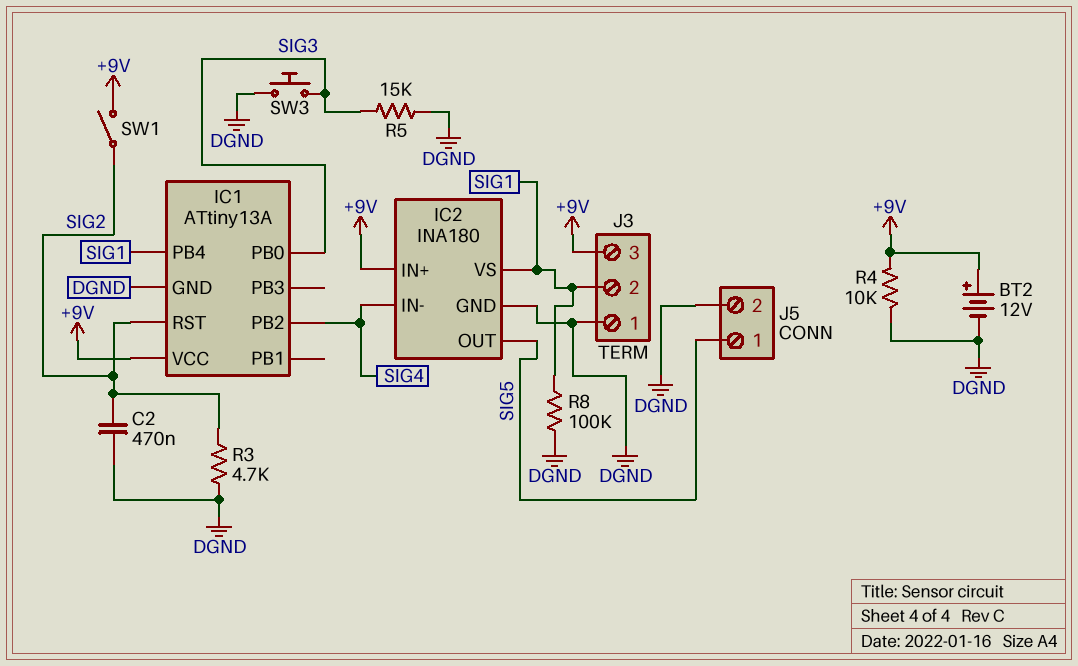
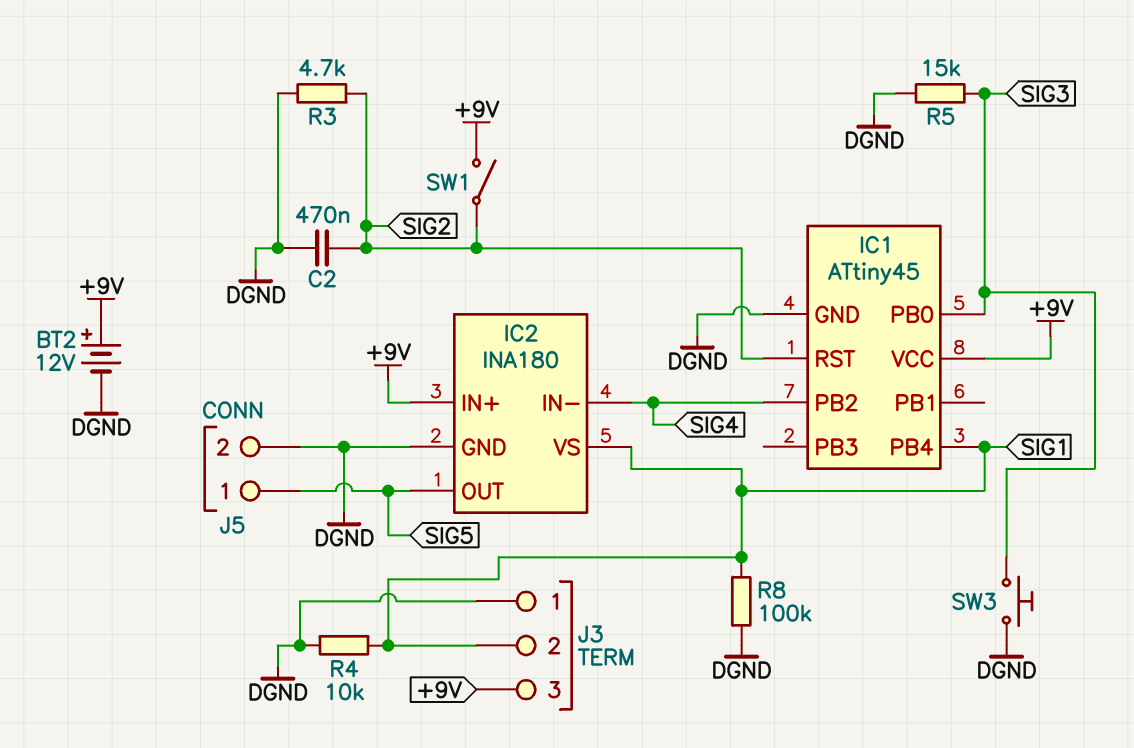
IC1: ATtiny13A -> ATtiny45
R4: 10k (+9V, DGND) -> 10k (DGND, SIG1)

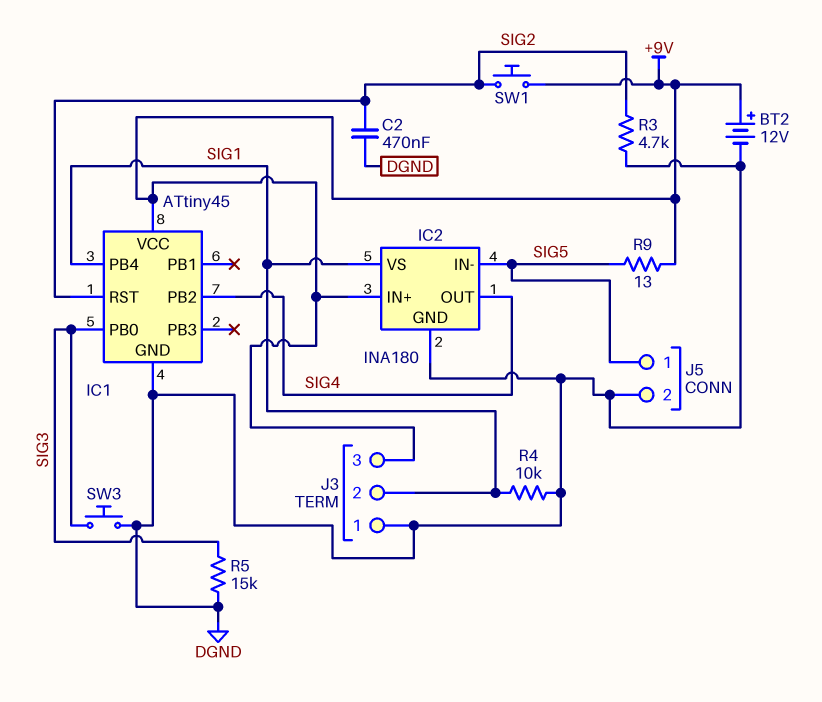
IC2 pin IN-: SIG4 -> SIG5
IC2 pin OUT: SIG5 -> SIG4
R8: 100k (DGND, SIG1) -> none
R9: none -> 13 (+9V, SIG5)
SW1: switch (+9V, SIG2) -> button (+9V, SIG2)

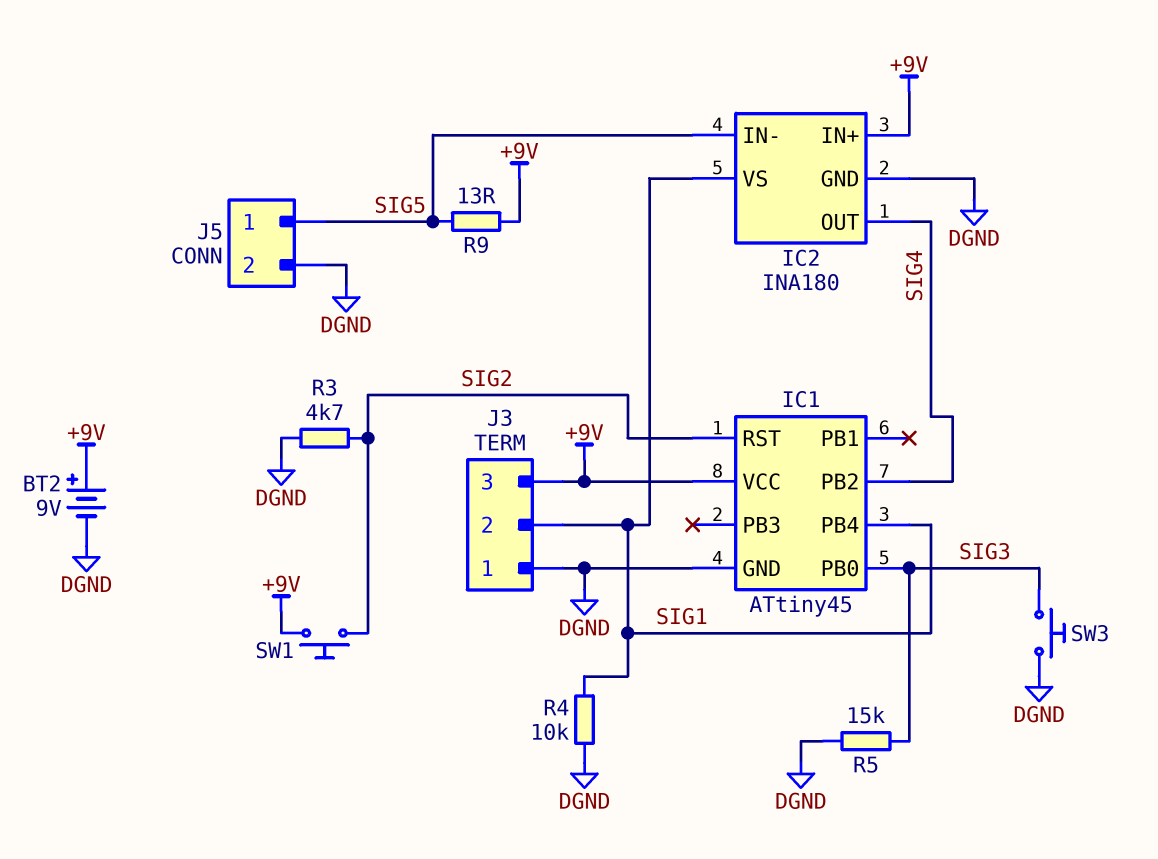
BT2: 12V (plus +9V, minus DGND) -> 9V (plus +9V, minus DGND)
C2: 470nF (DGND, SIG2) -> none

